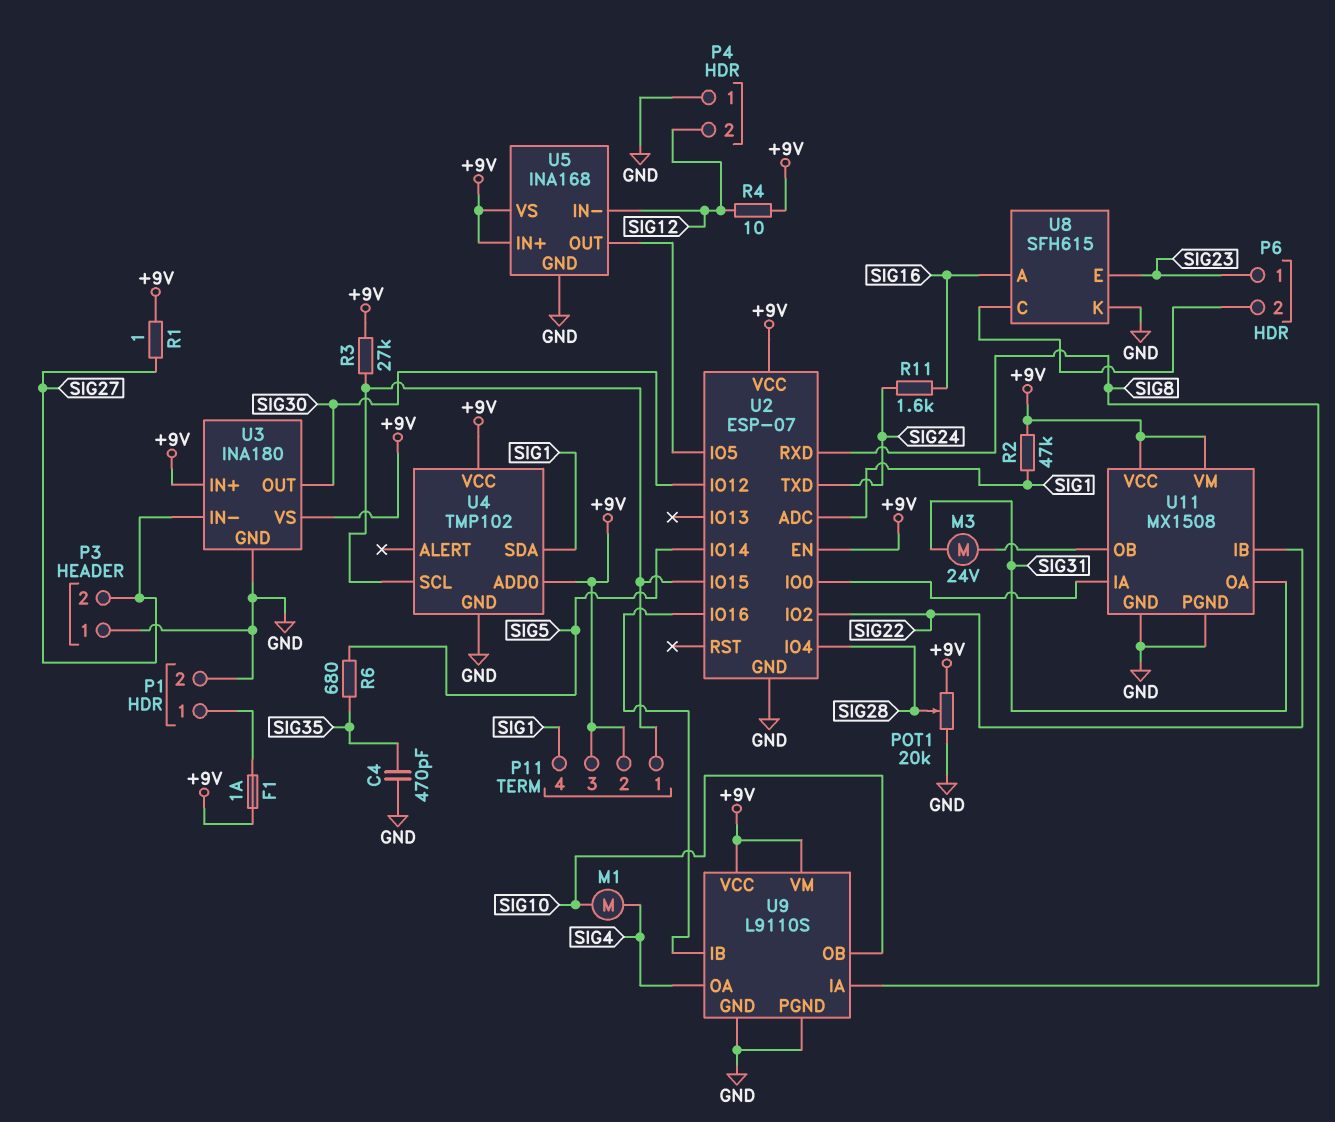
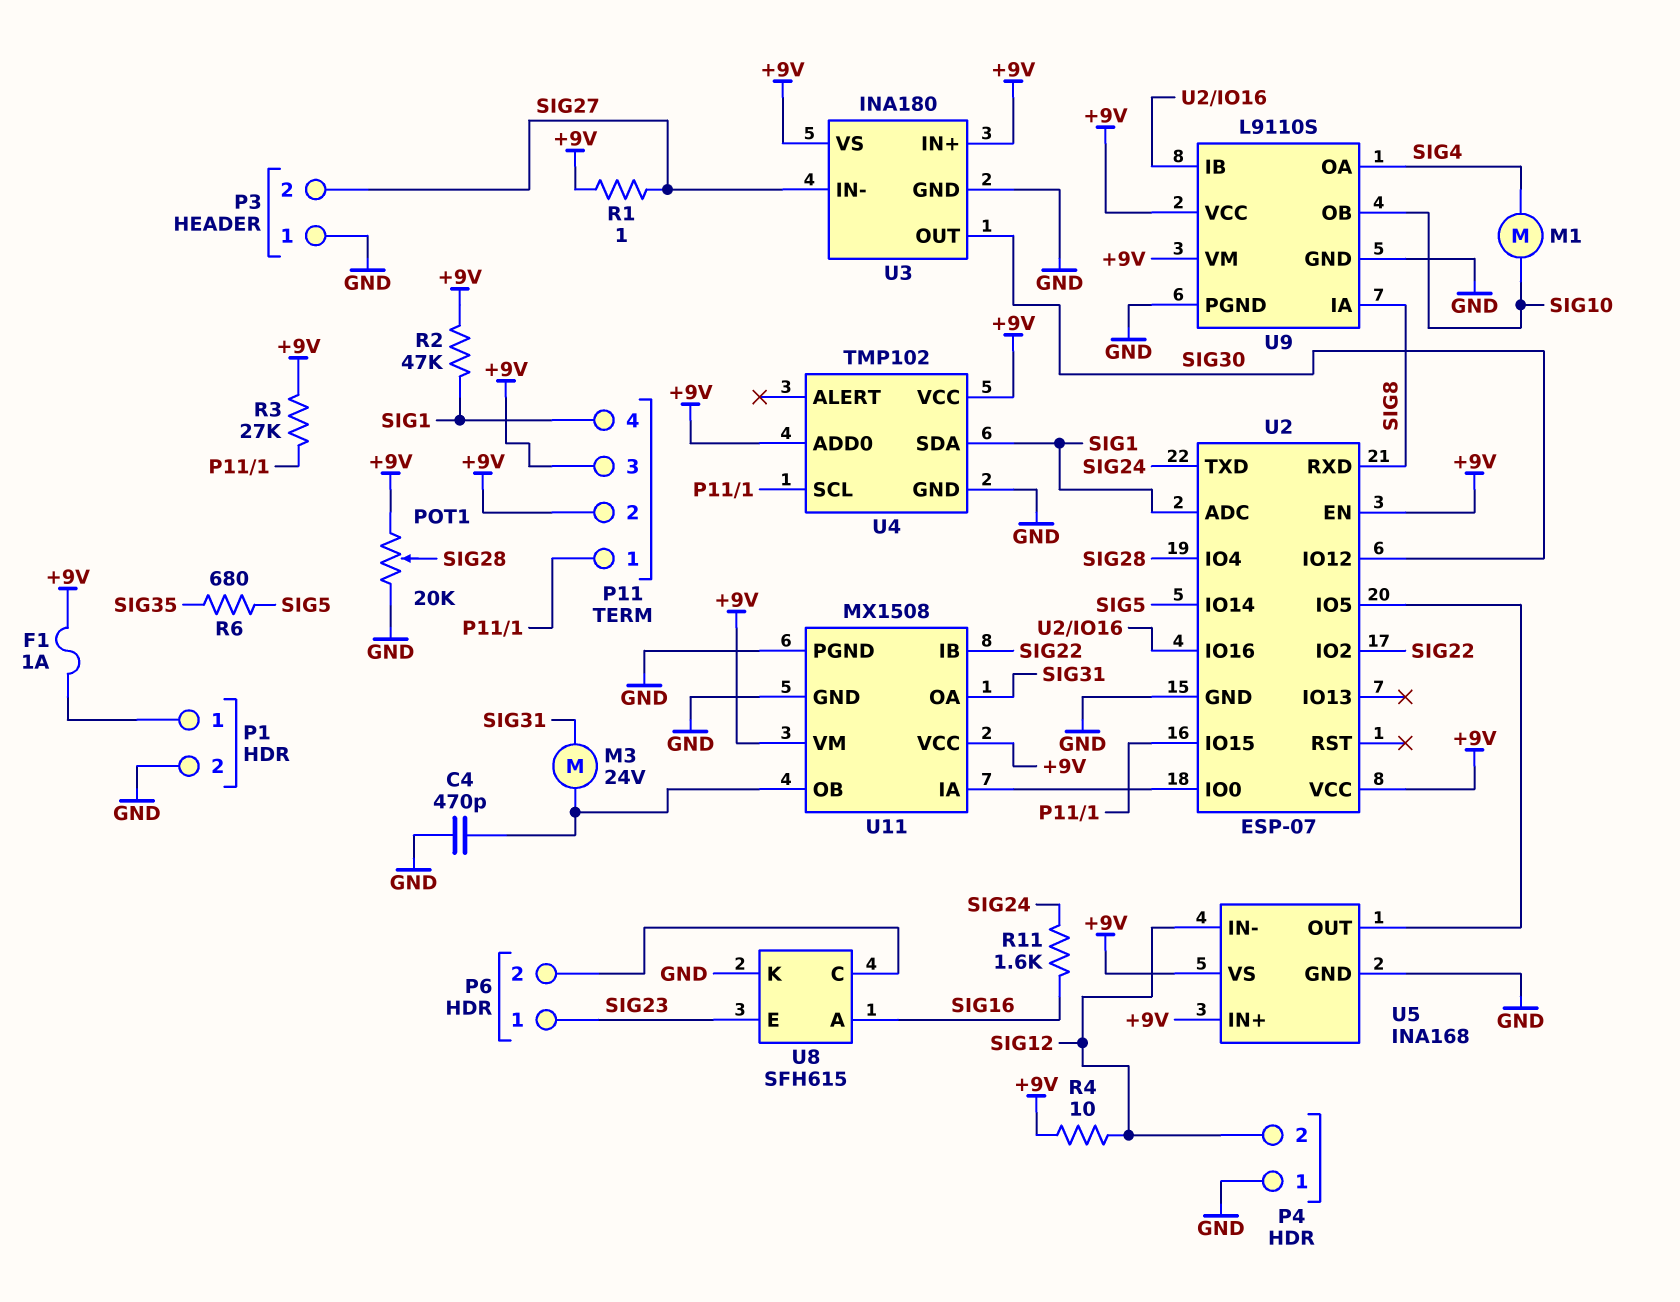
C4: 470pF (GND, SIG35) -> 470pF (GND, U11/OB)

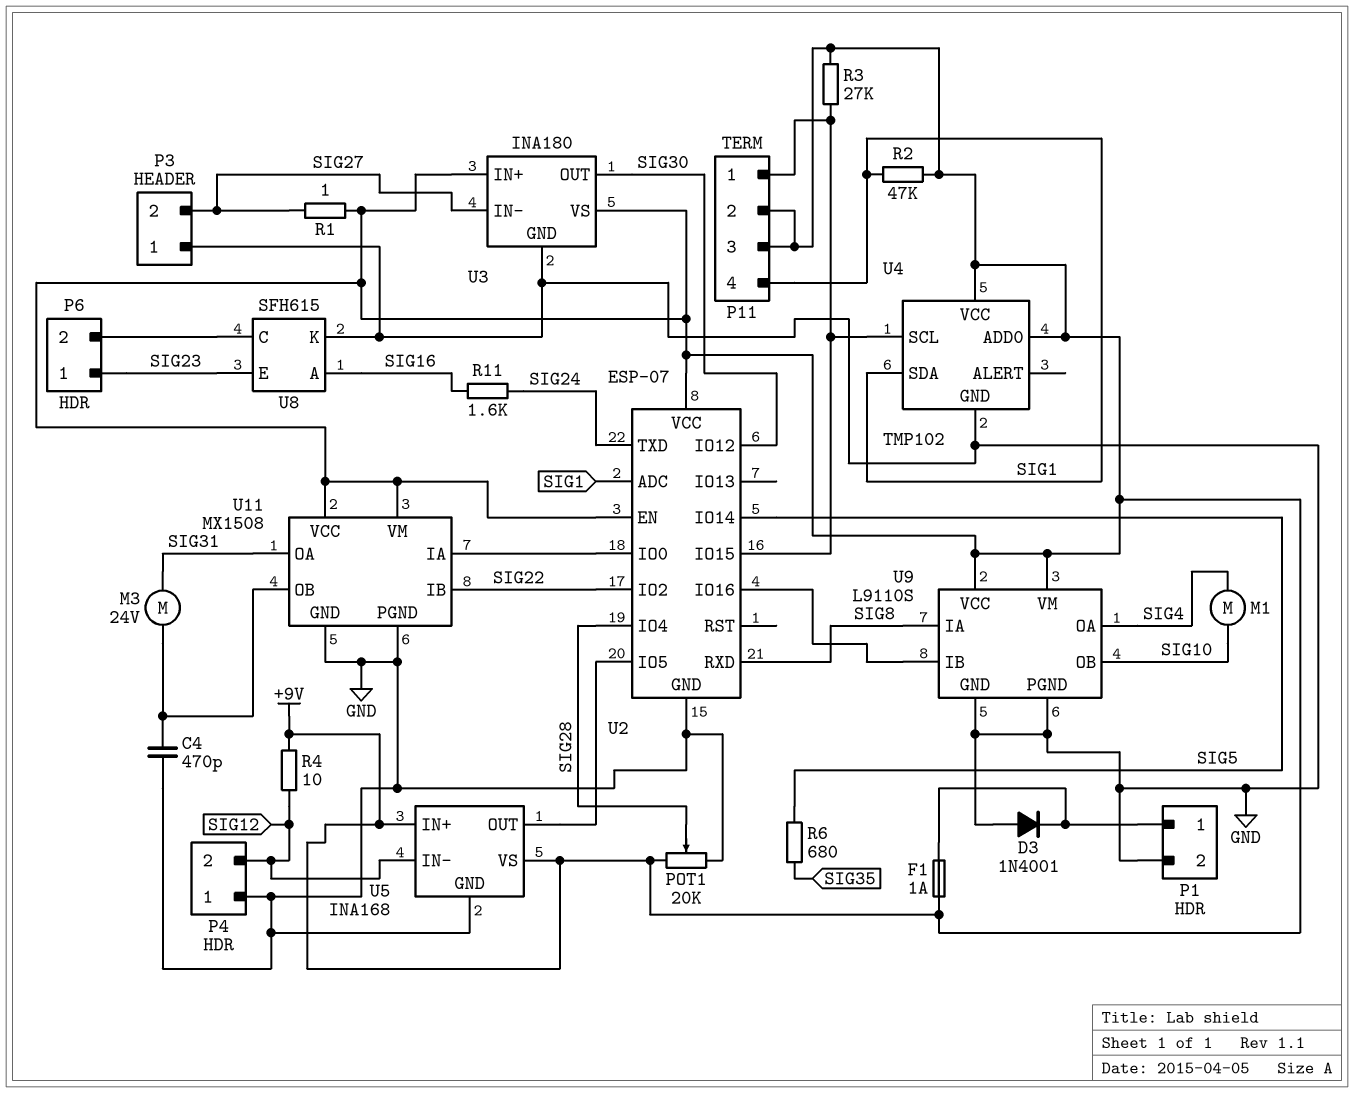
D3: none -> diode 1N4001 (A GND, K P1/1)

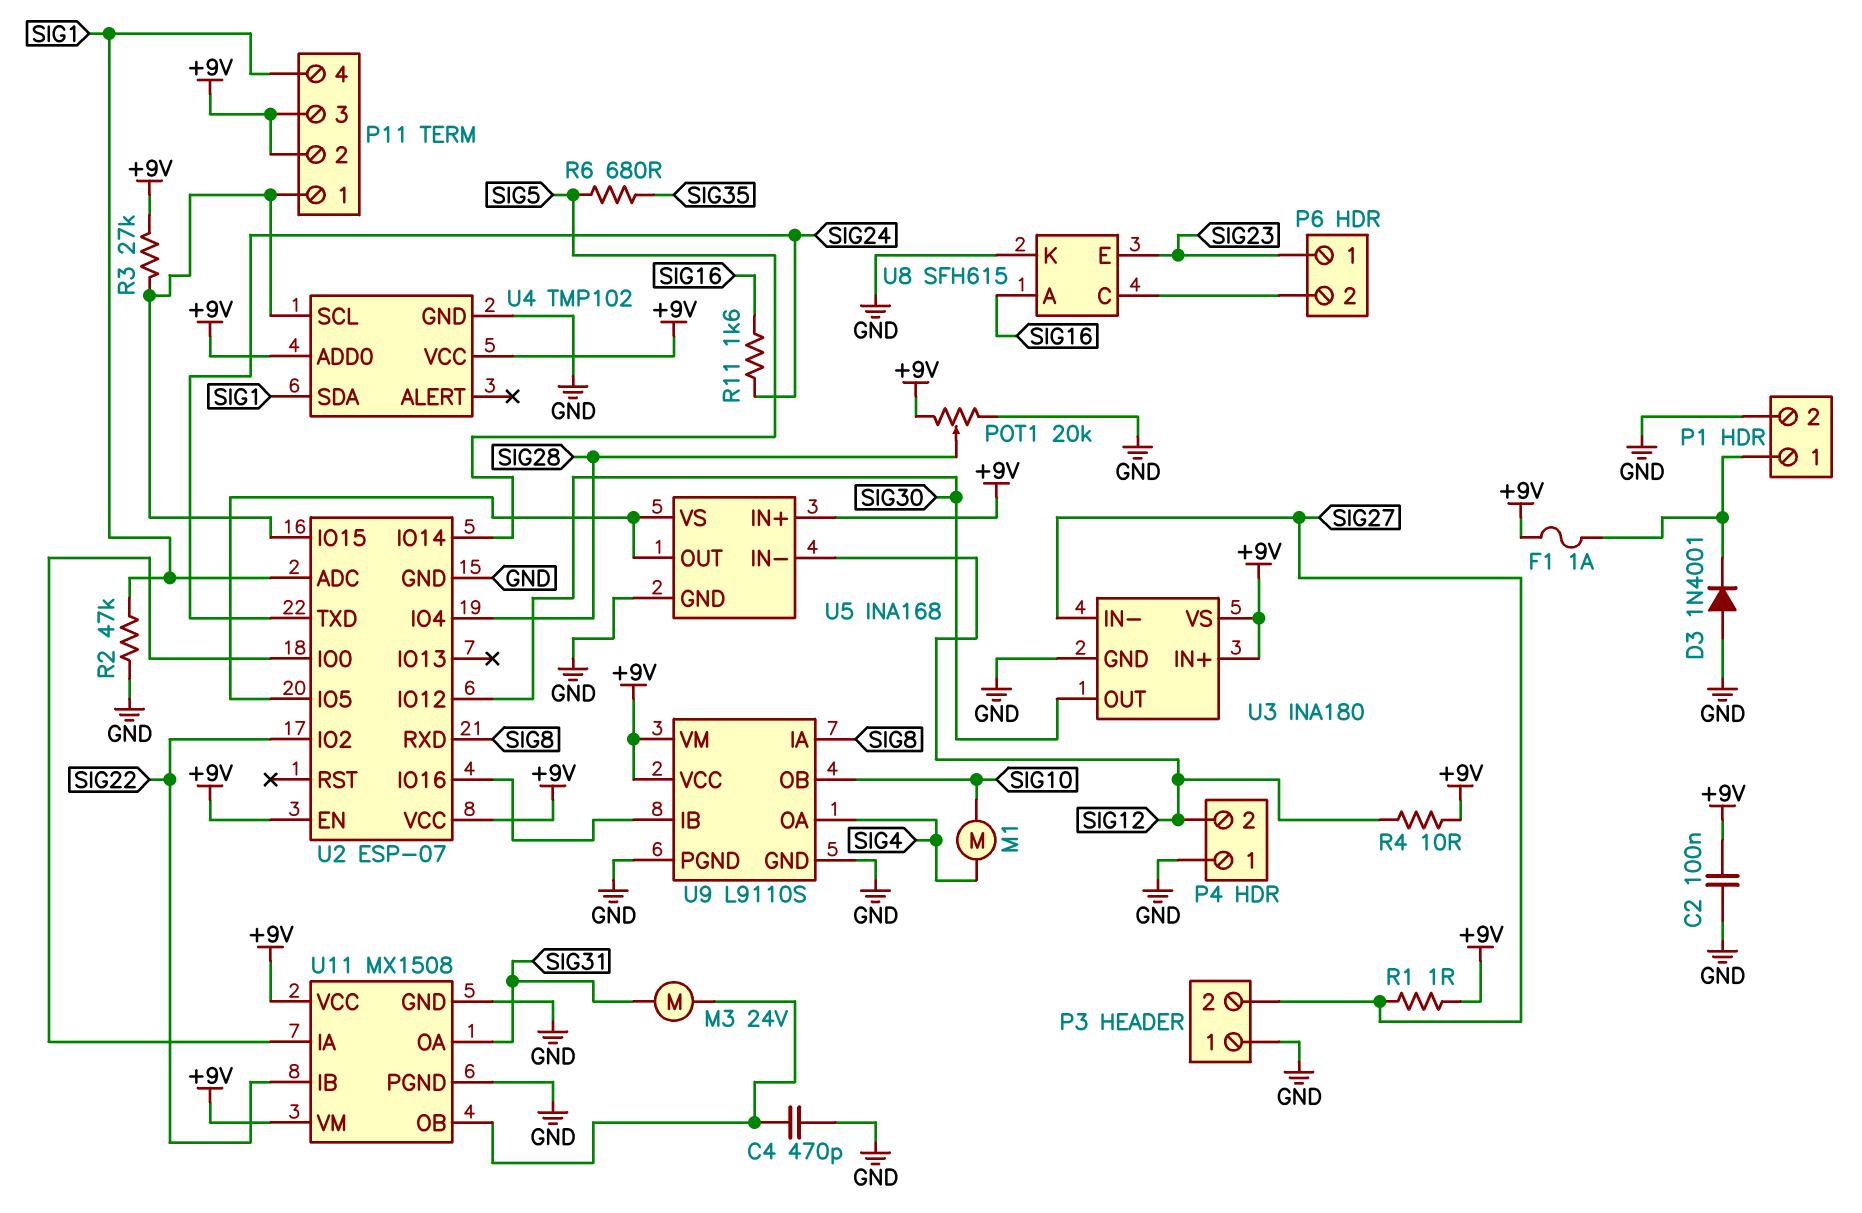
C2: none -> 100nF (+9V, GND)
R2: 47k (+9V, SIG1) -> 47k (GND, SIG1)
U5 pin VS: +9V -> U2/IO5

